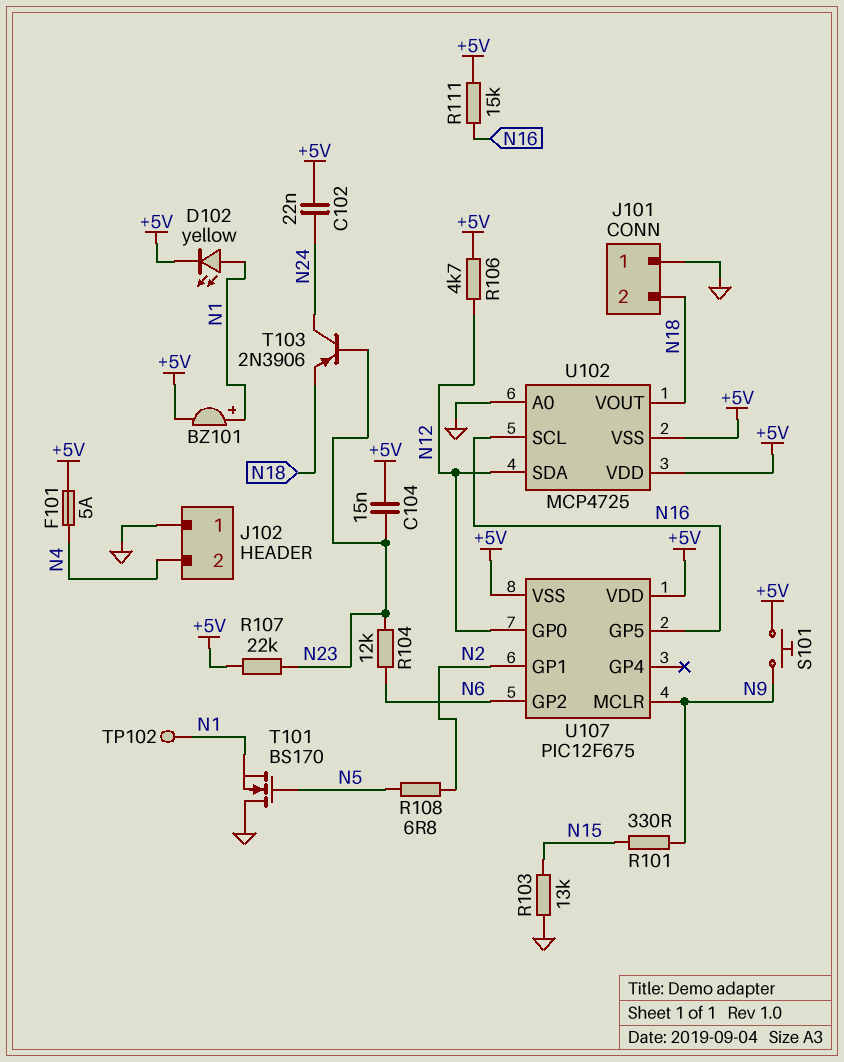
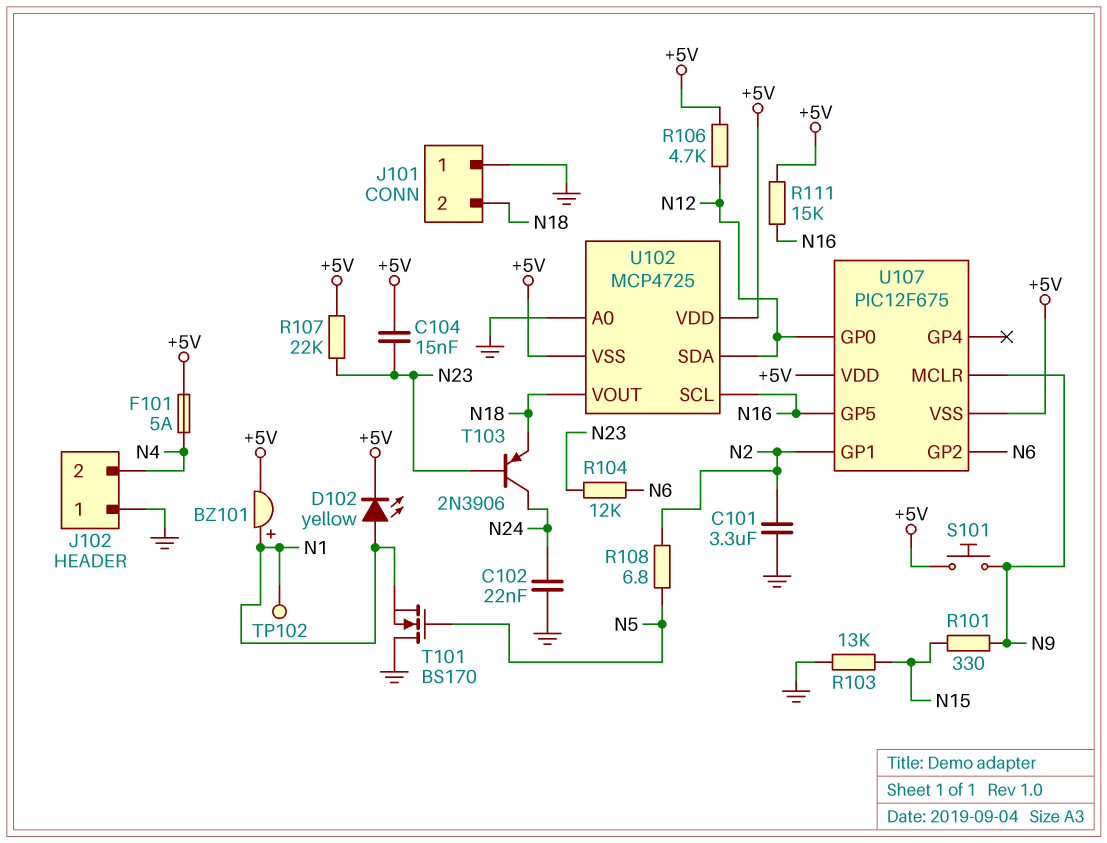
C101: none -> 3.3uF (GND, N2)
C102: 22nF (+5V, N24) -> 22nF (GND, N24)

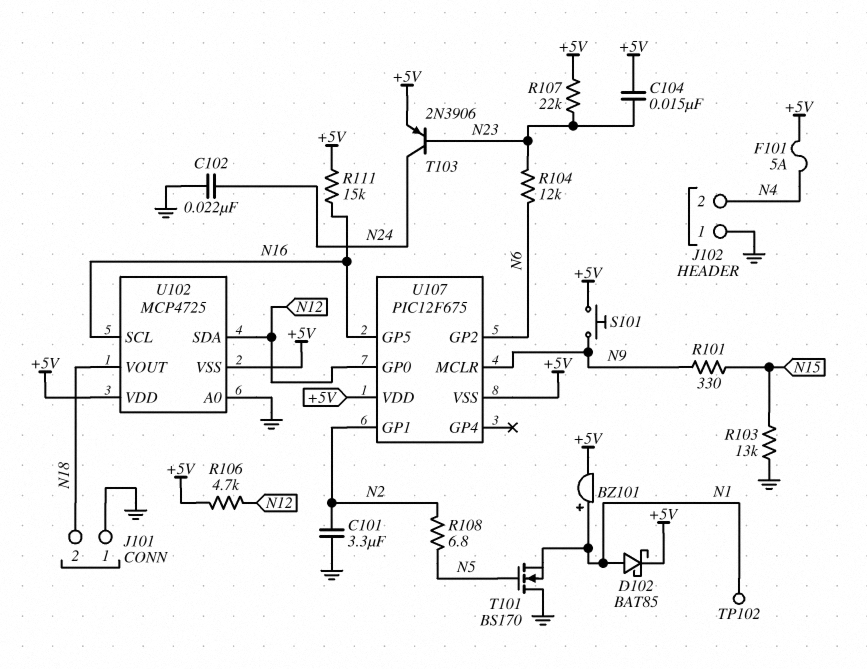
D102: LED yellow (A N1, K +5V) -> schottky BAT85 (A N1, K +5V)
T103: PNP 2N3906 (B N23, C N24, E N18) -> PNP 2N3906 (B N23, C N24, E +5V)

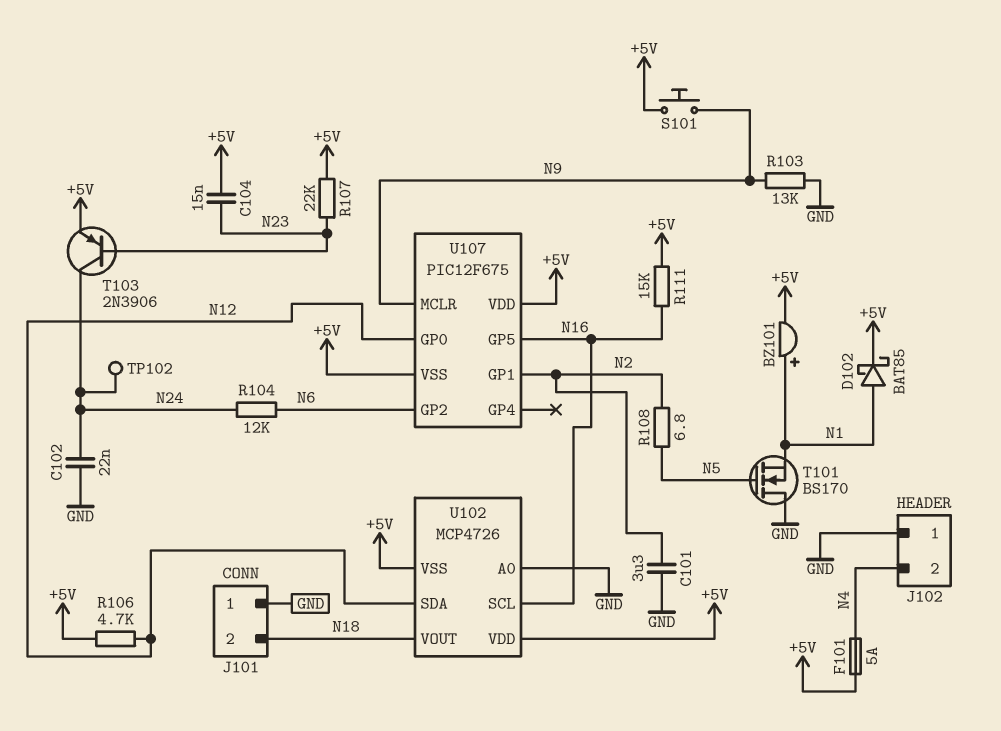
R101: 330 (N9, N15) -> none
R103: 13k (GND, N15) -> 13k (GND, N9)
R104: 12k (N6, N23) -> 12k (N6, N24)
TP102: test point (N1) -> test point (N24)
U102: MCP4725 -> MCP4726

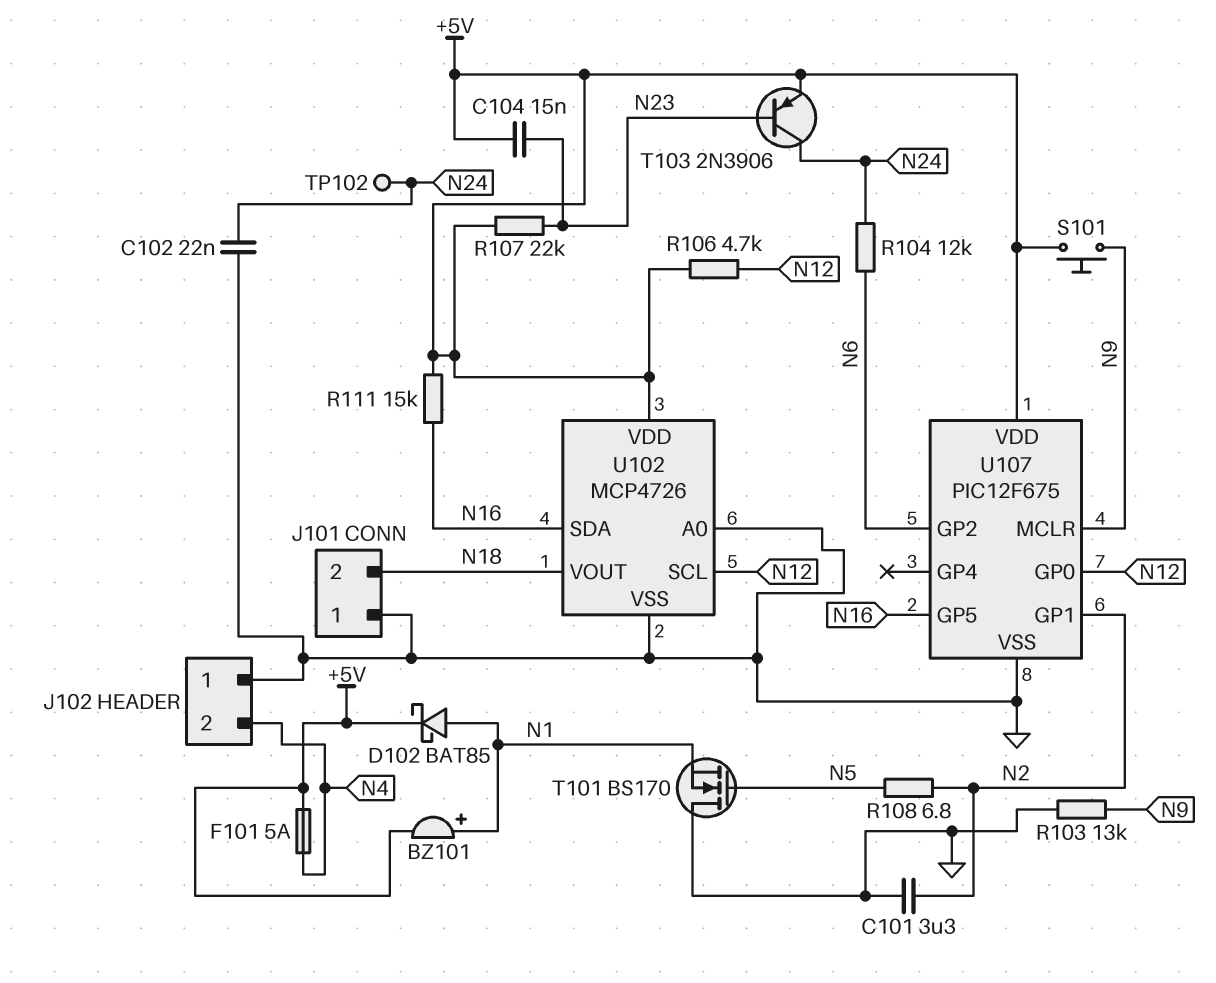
U102 pin SCL: N16 -> N12
U102 pin SDA: N12 -> N16
U102 pin VSS: +5V -> GND
U107 pin VSS: +5V -> GND

